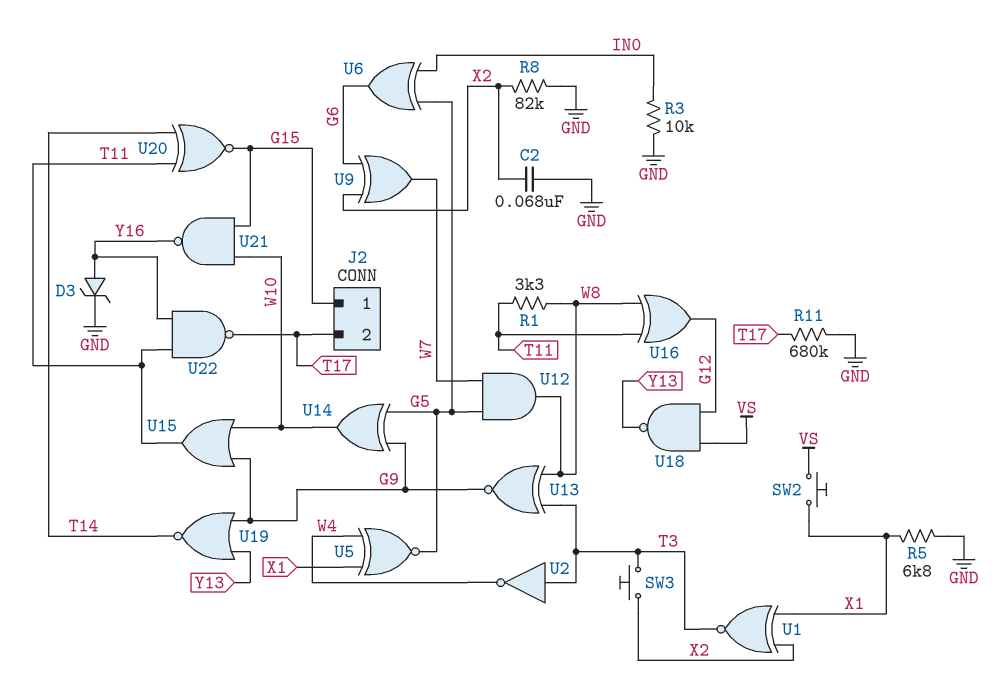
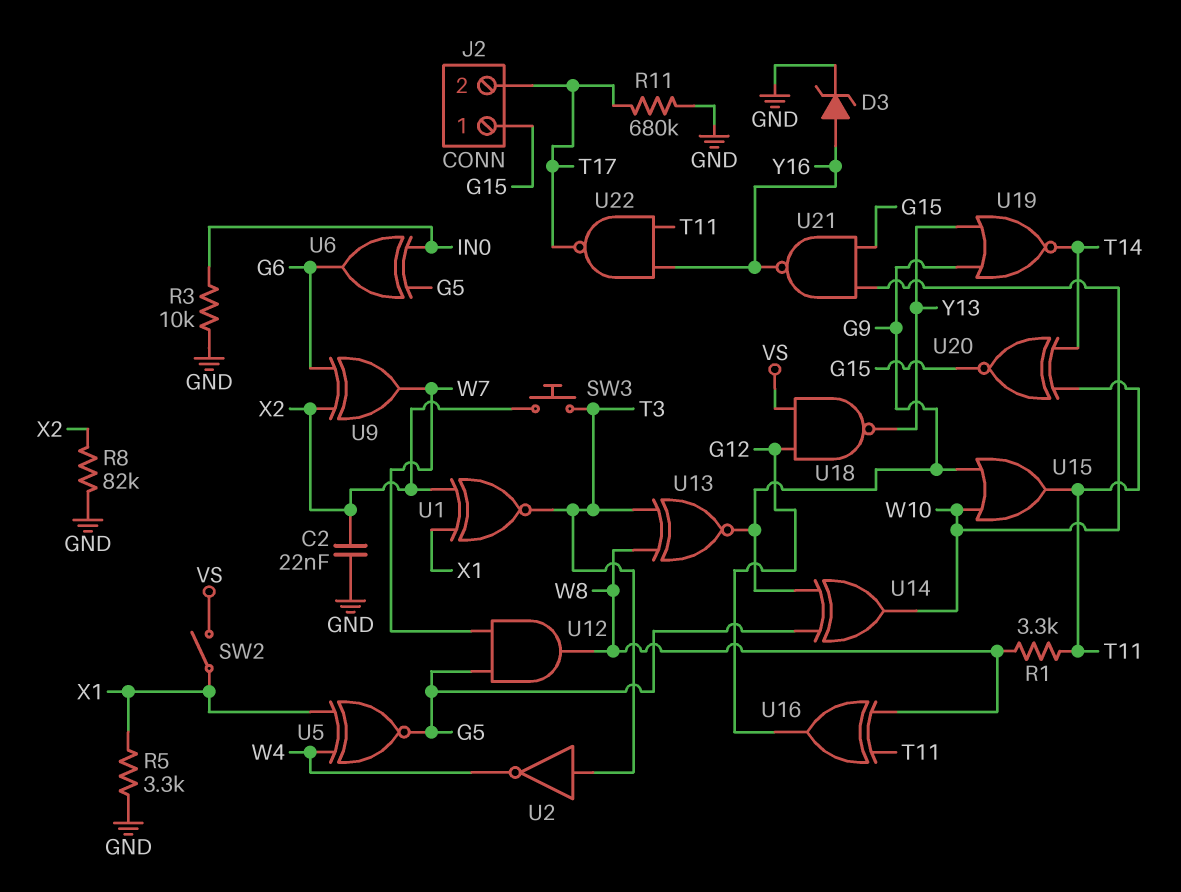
C2: 68nF (GND, X2) -> 22nF (GND, X2)
R5: 6.8k (GND, X1) -> 3.3k (GND, X1)
SW2: button (VS, X1) -> switch (VS, X1)

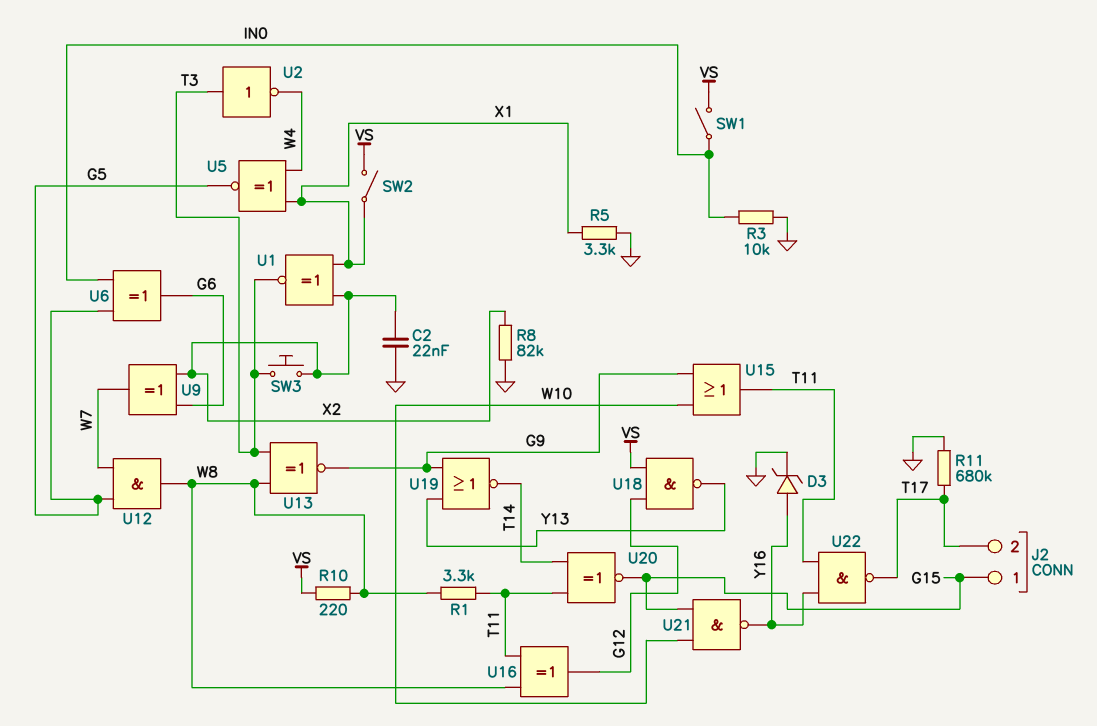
R10: none -> 220 (VS, W8)
SW1: none -> switch (IN0, VS)
U14: XOR (in G5, in G9, out W10) -> none

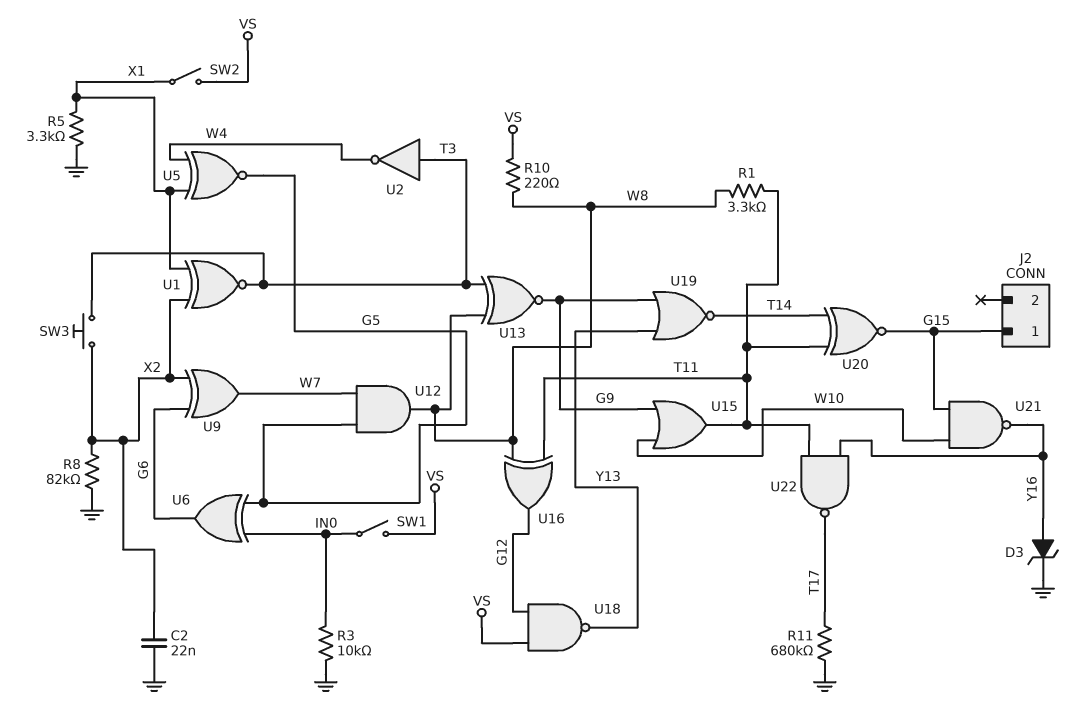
J2 pin 2: T17 -> none

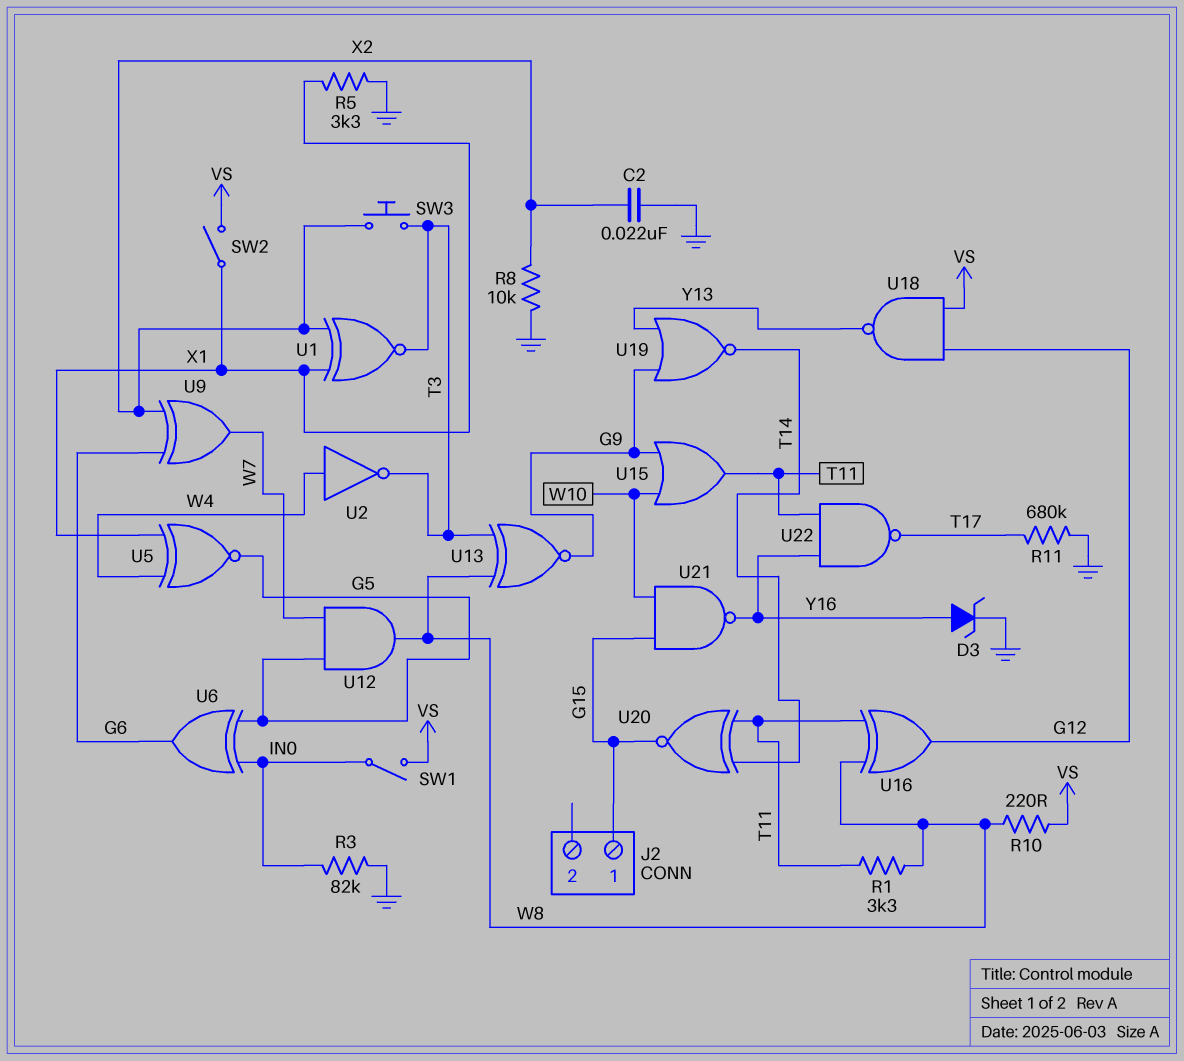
R3: 10k (GND, IN0) -> 82k (GND, IN0)
R8: 82k (GND, X2) -> 10k (GND, X2)
U2: NOT (in T3, out W4) -> NOT (in W4, out T3)

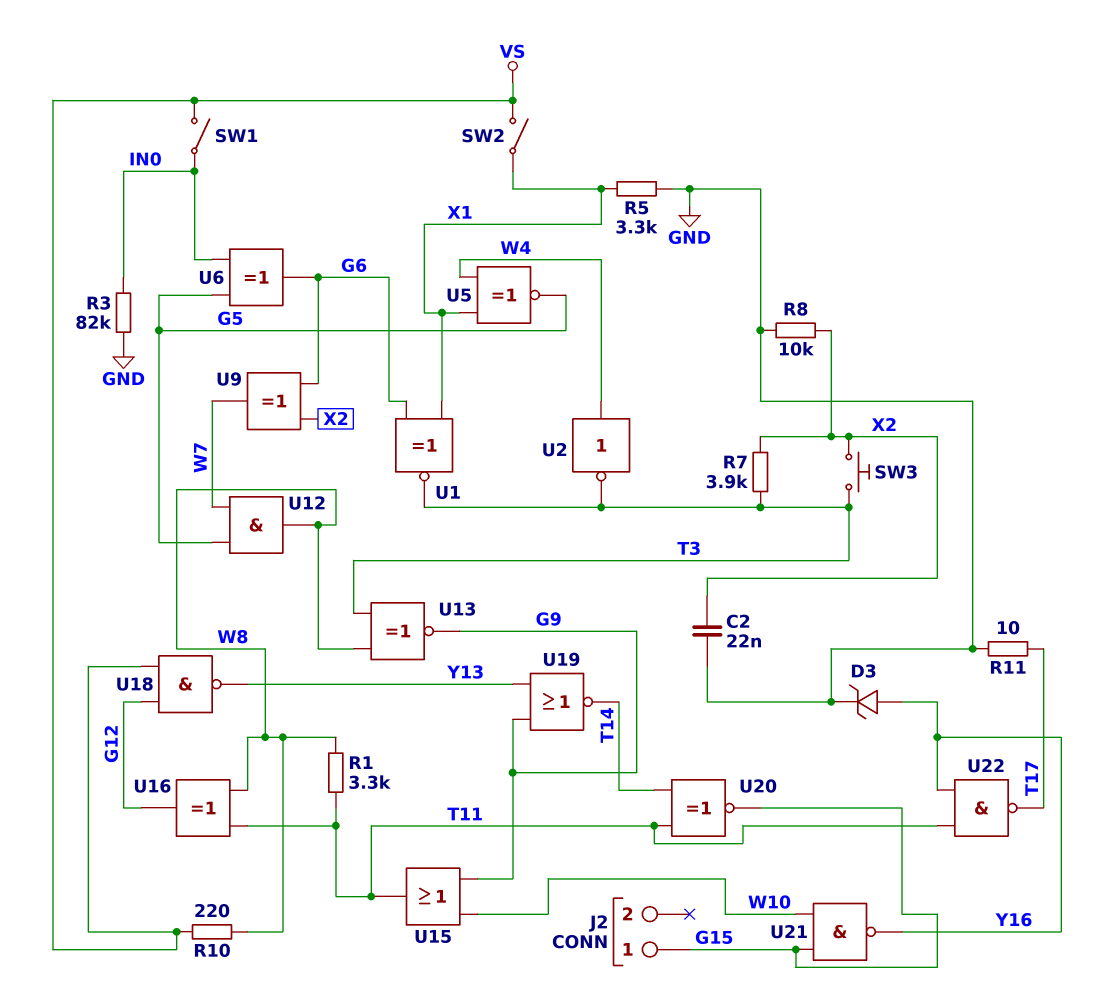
R7: none -> 3.9k (T3, X2)
R11: 680k (GND, T17) -> 10 (GND, T17)
U1: XNOR (in X1, in X2, out T3) -> XNOR (in G6, in X1, out T3)

